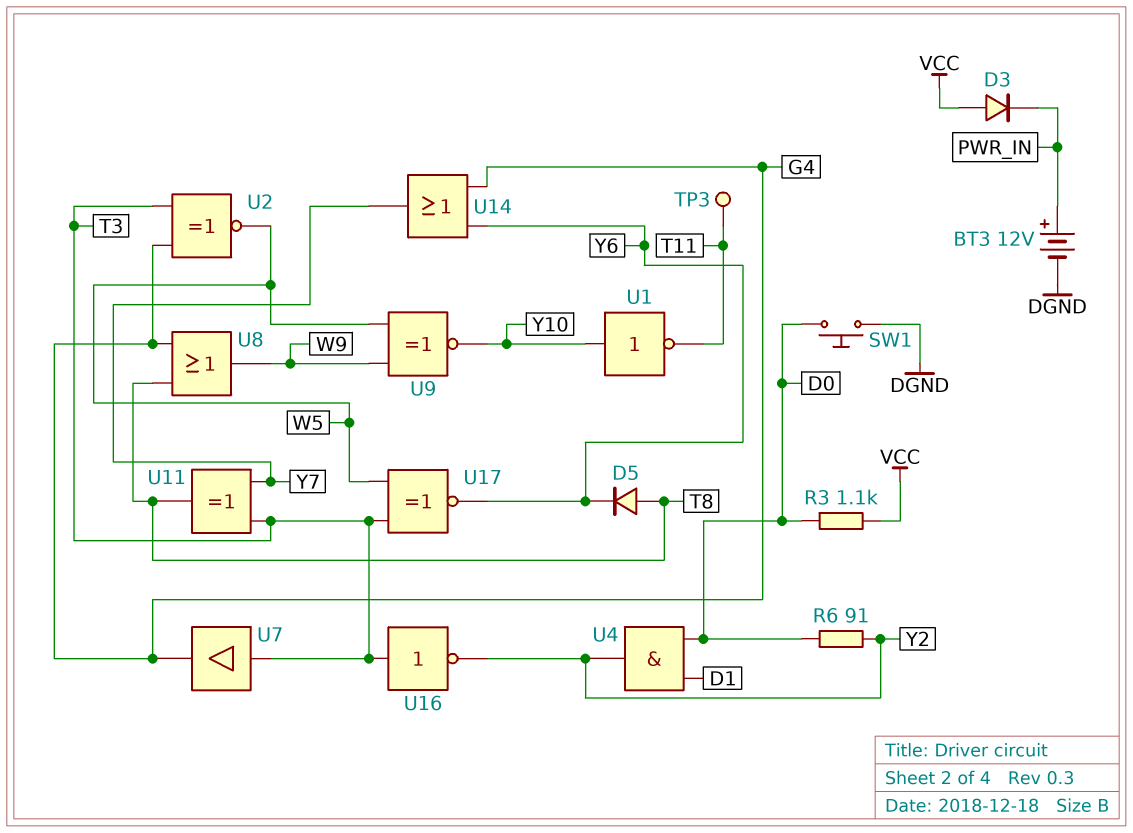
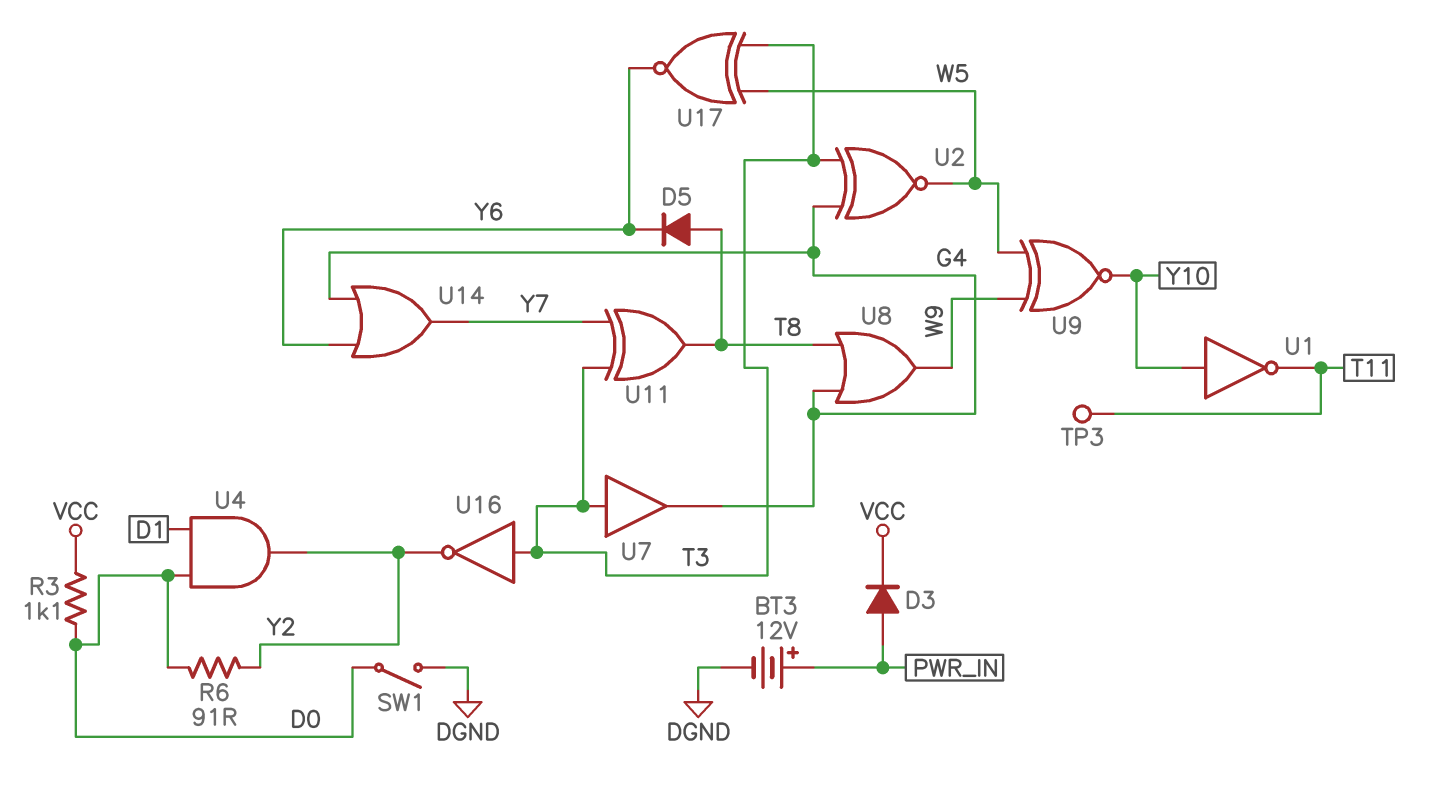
D3: diode (A VCC, K PWR_IN) -> diode (A PWR_IN, K VCC)
SW1: button (D0, DGND) -> switch (D0, DGND)

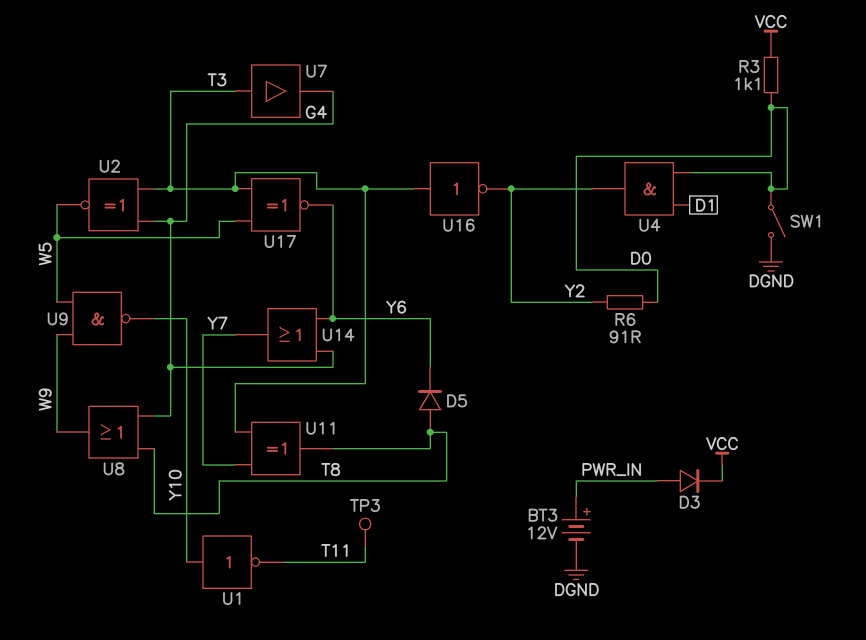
U9: XNOR (in W5, in W9, out Y10) -> NAND (in W5, in W9, out Y10)

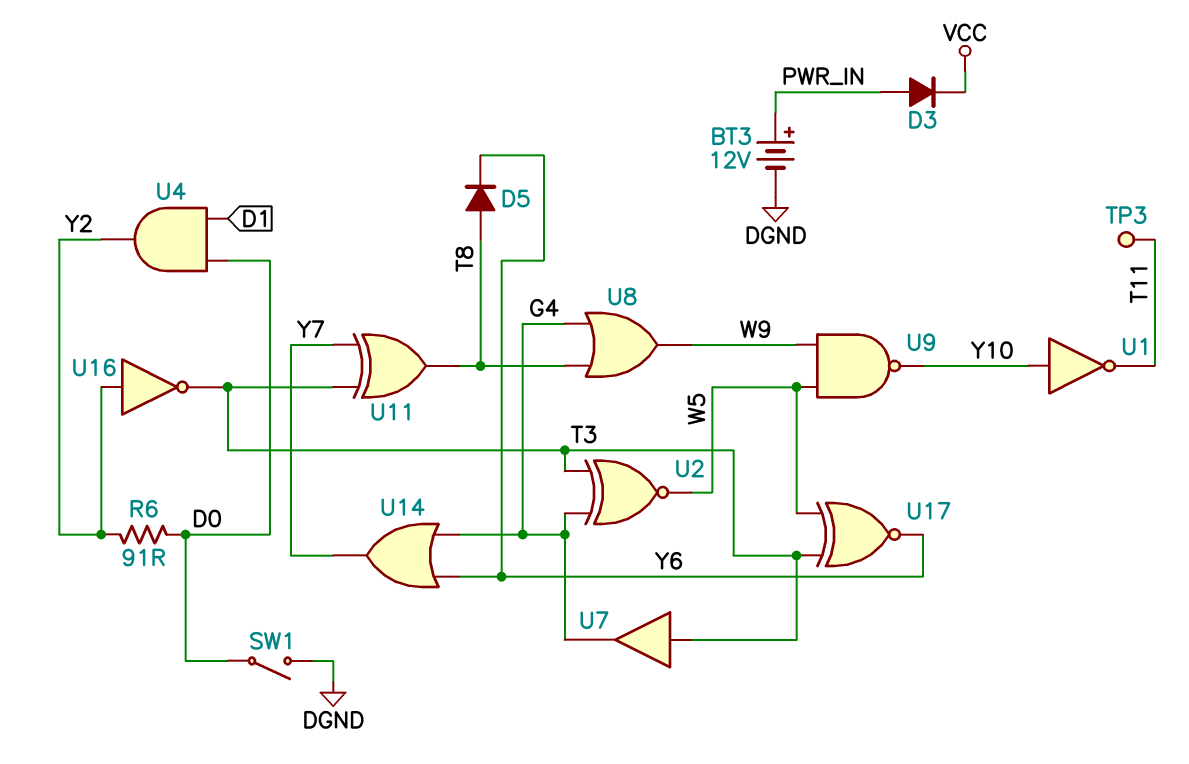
R3: 1.1k (D0, VCC) -> none
U16: NOT (in T3, out Y2) -> NOT (in Y2, out T3)

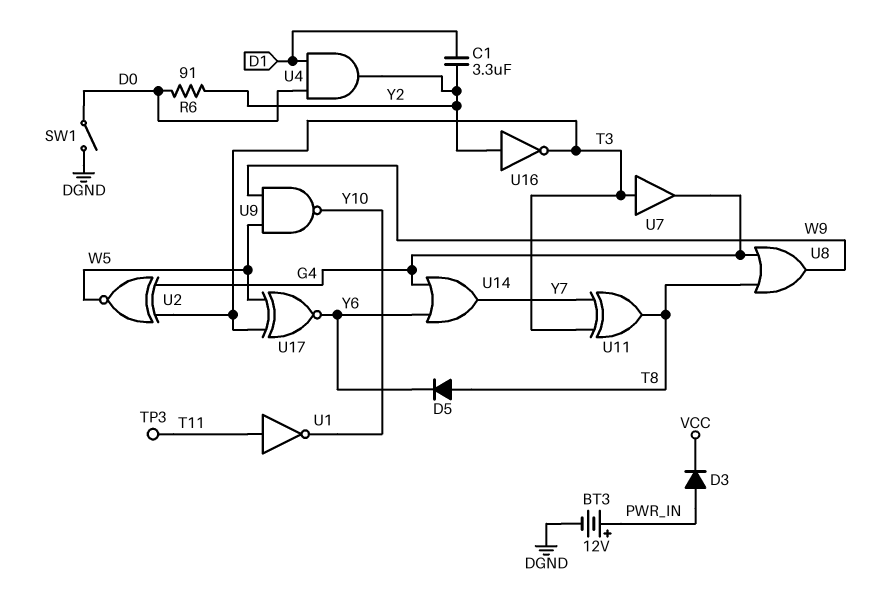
C1: none -> 3.3uF (D1, Y2)
U1: NOT (in Y10, out T11) -> NOT (in T11, out Y10)

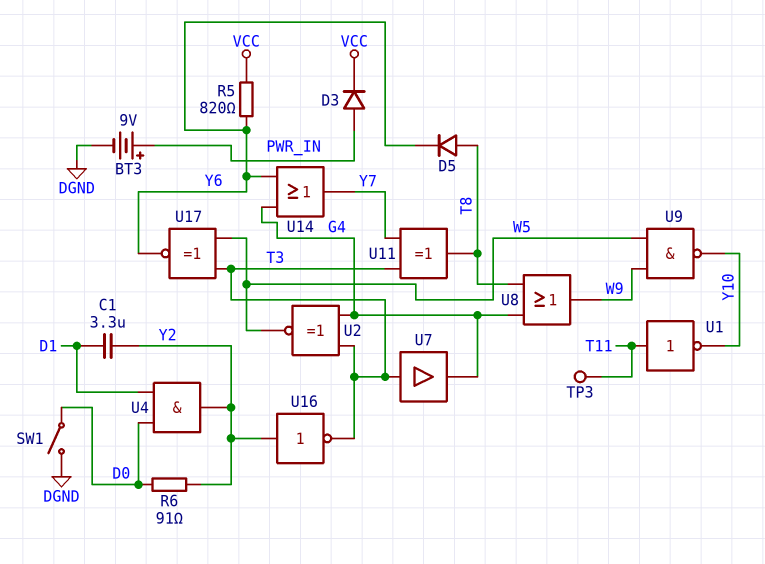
BT3: 12V (plus PWR_IN, minus DGND) -> 9V (plus PWR_IN, minus DGND)
R5: none -> 820 (VCC, Y6)

